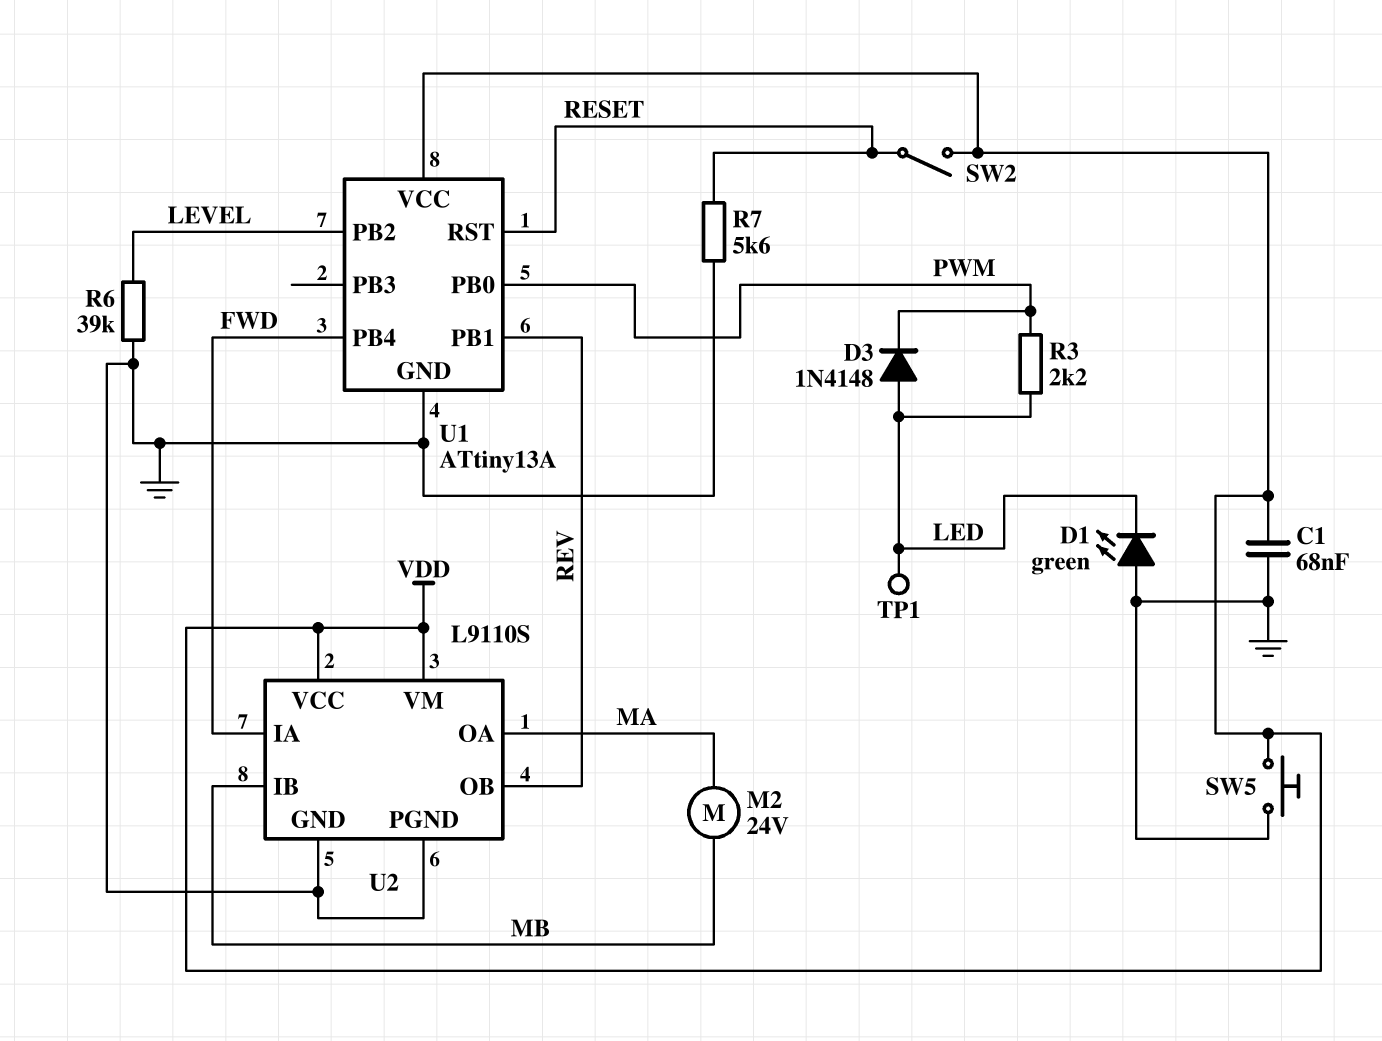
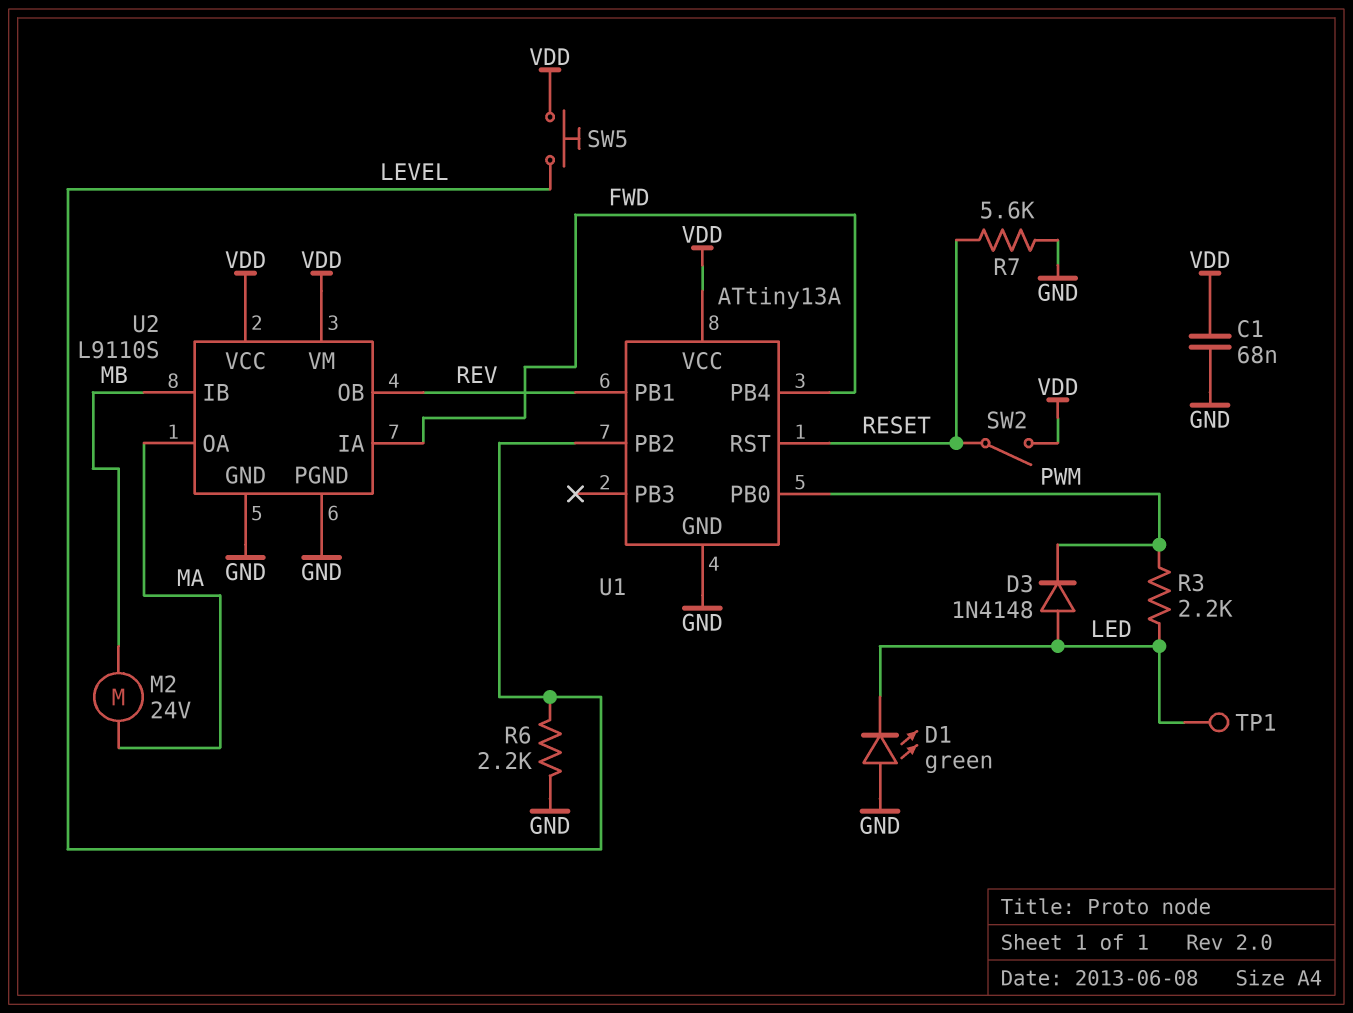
R6: 39k (GND, LEVEL) -> 2.2k (GND, LEVEL)
SW5: button (GND, VDD) -> button (LEVEL, VDD)

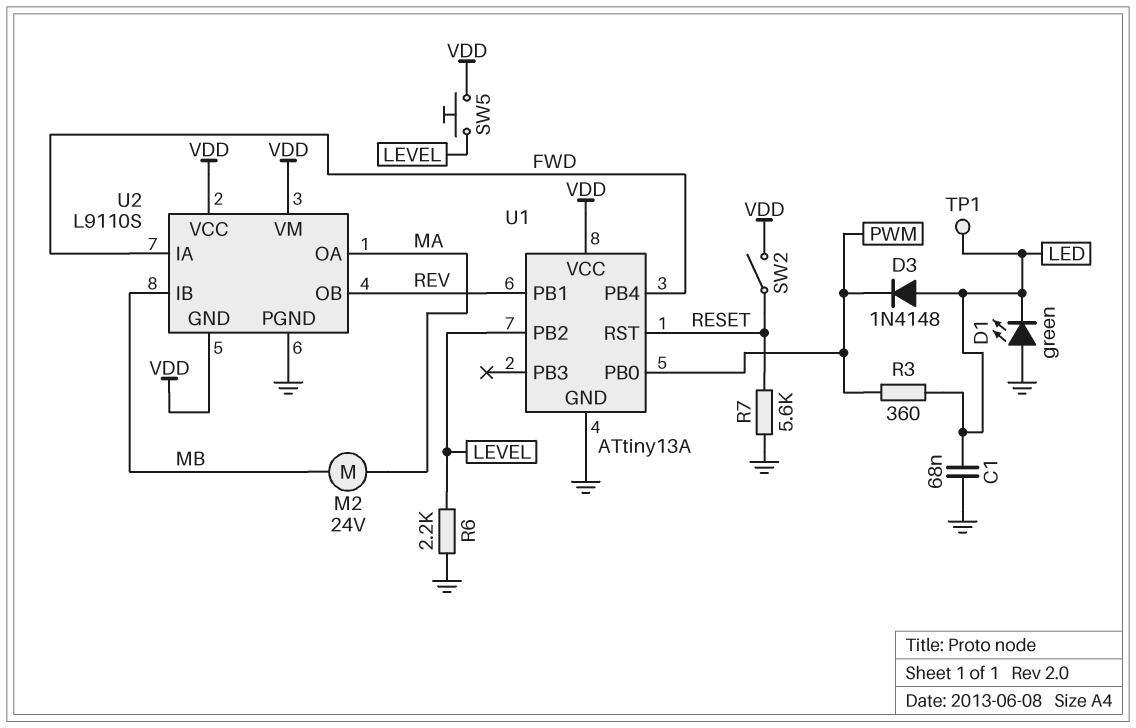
C1: 68nF (GND, VDD) -> 68nF (GND, LED)
R3: 2.2k (LED, PWM) -> 360 (LED, PWM)
U2 pin GND: GND -> VDD

